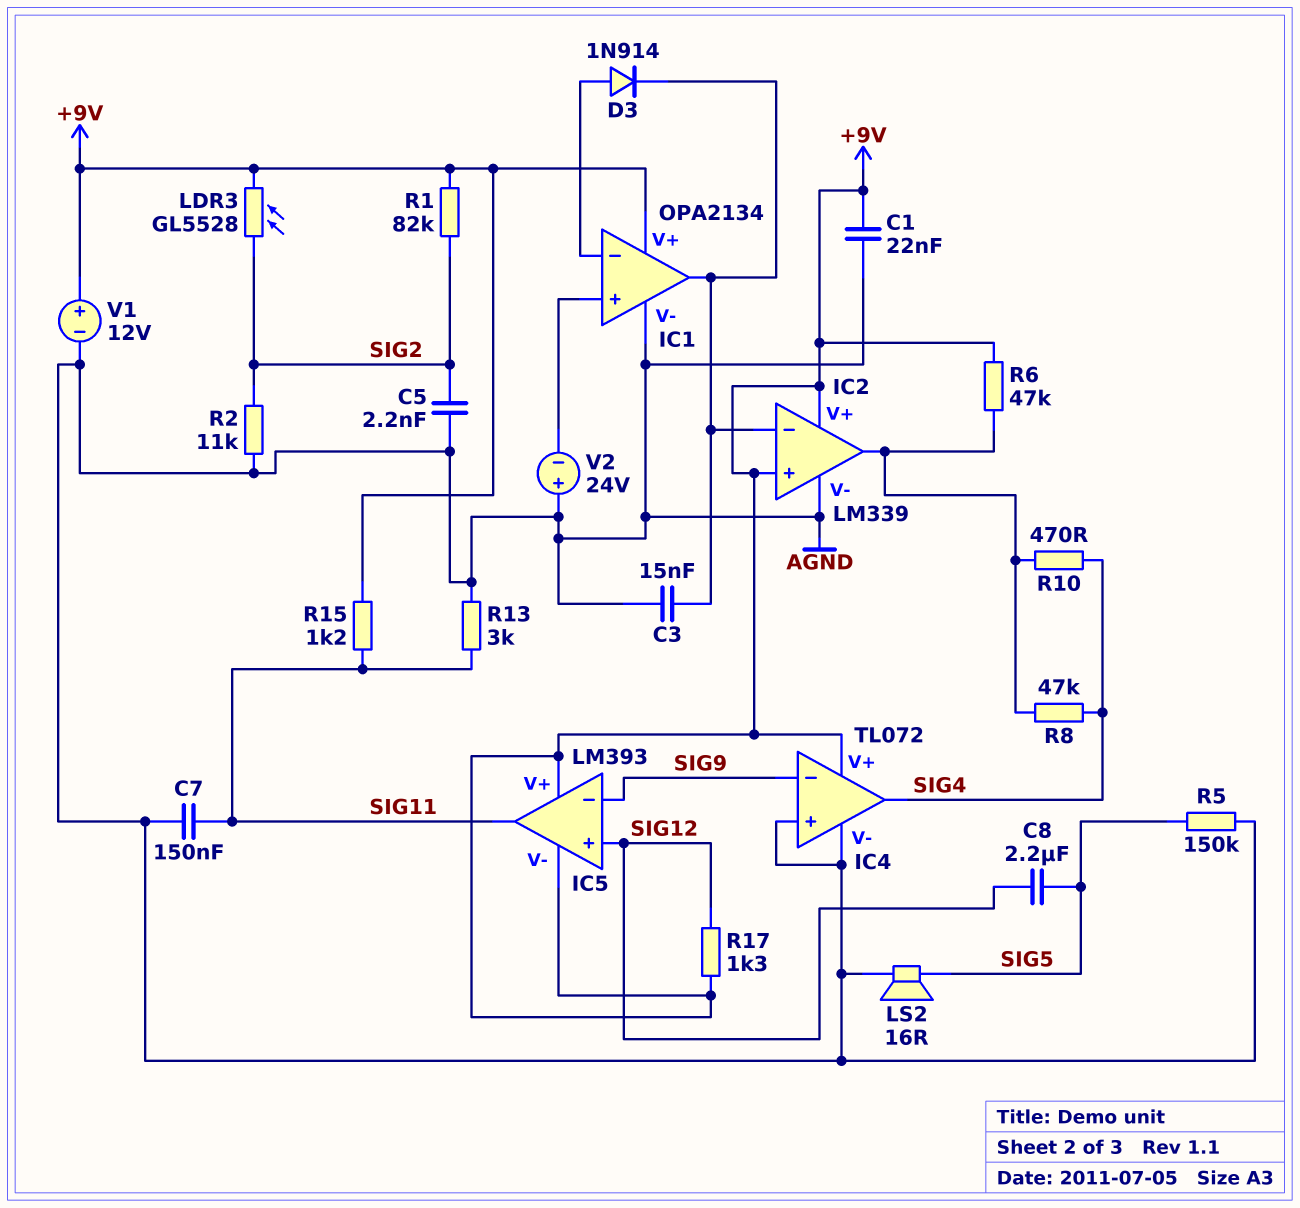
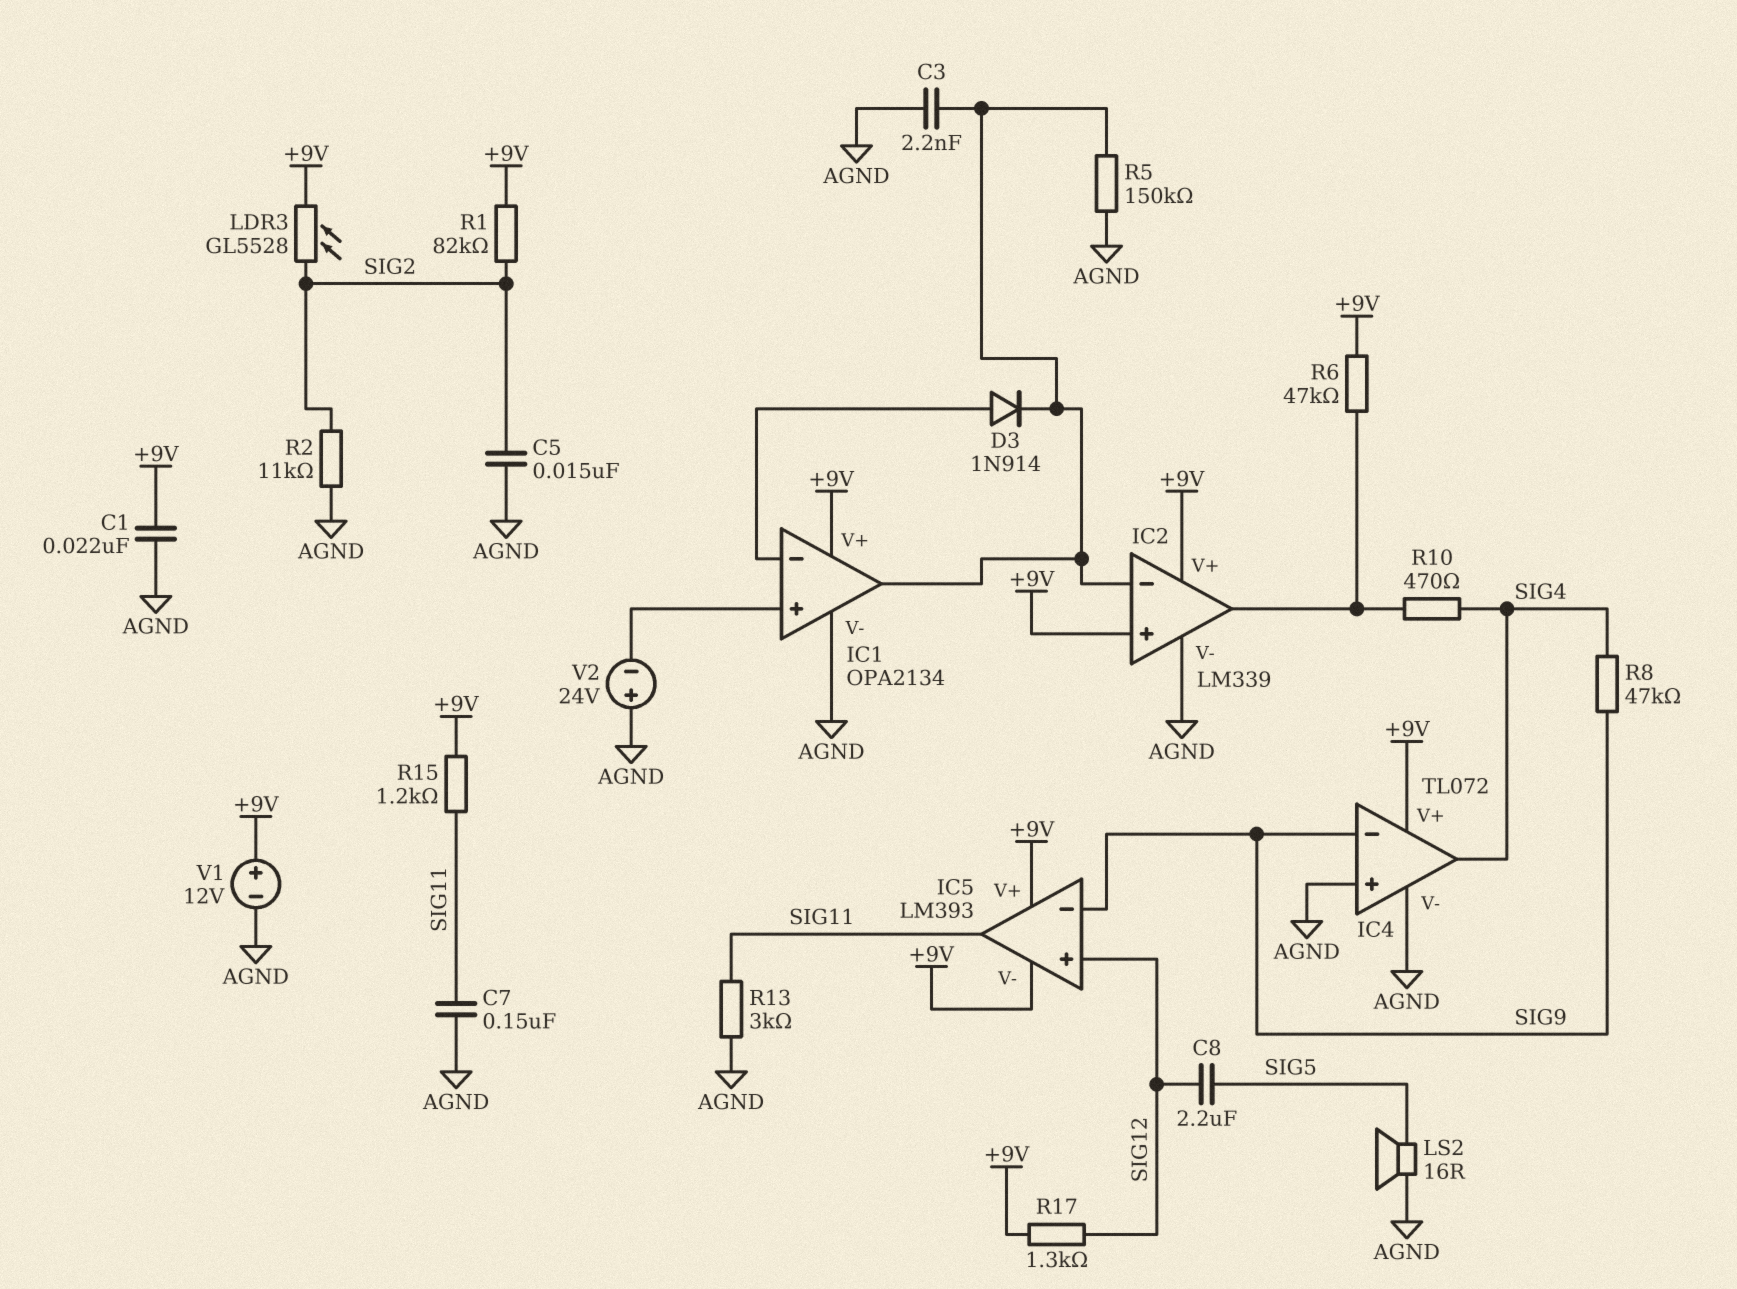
C3: 15nF (AGND, IC1/out) -> 2.2nF (AGND, IC1/out)
C5: 2.2nF (AGND, SIG2) -> 15nF (AGND, SIG2)
R5: 150k (AGND, SIG5) -> 150k (AGND, IC1/out)
R8: 47k (IC2/out, SIG4) -> 47k (SIG4, SIG9)

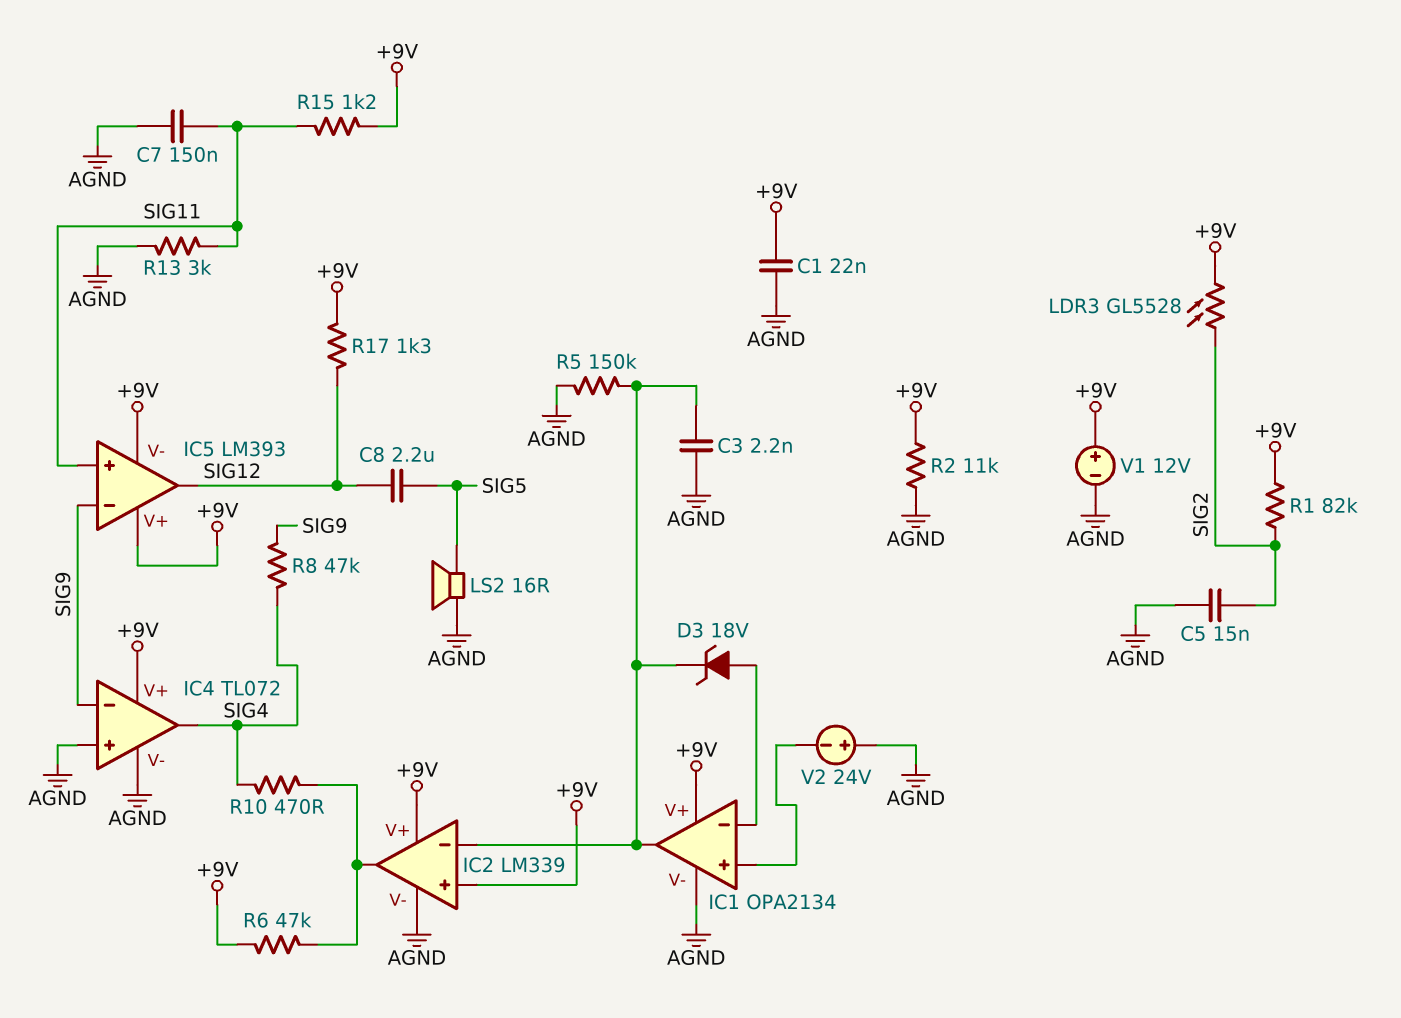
D3: diode 1N914 (A IC1/in-, K IC1/out) -> zener 18V (A IC1/in-, K IC1/out)
IC5 pin in+: SIG12 -> SIG11
IC5 pin out: SIG11 -> SIG12
R2: 11k (AGND, SIG2) -> 11k (+9V, AGND)

